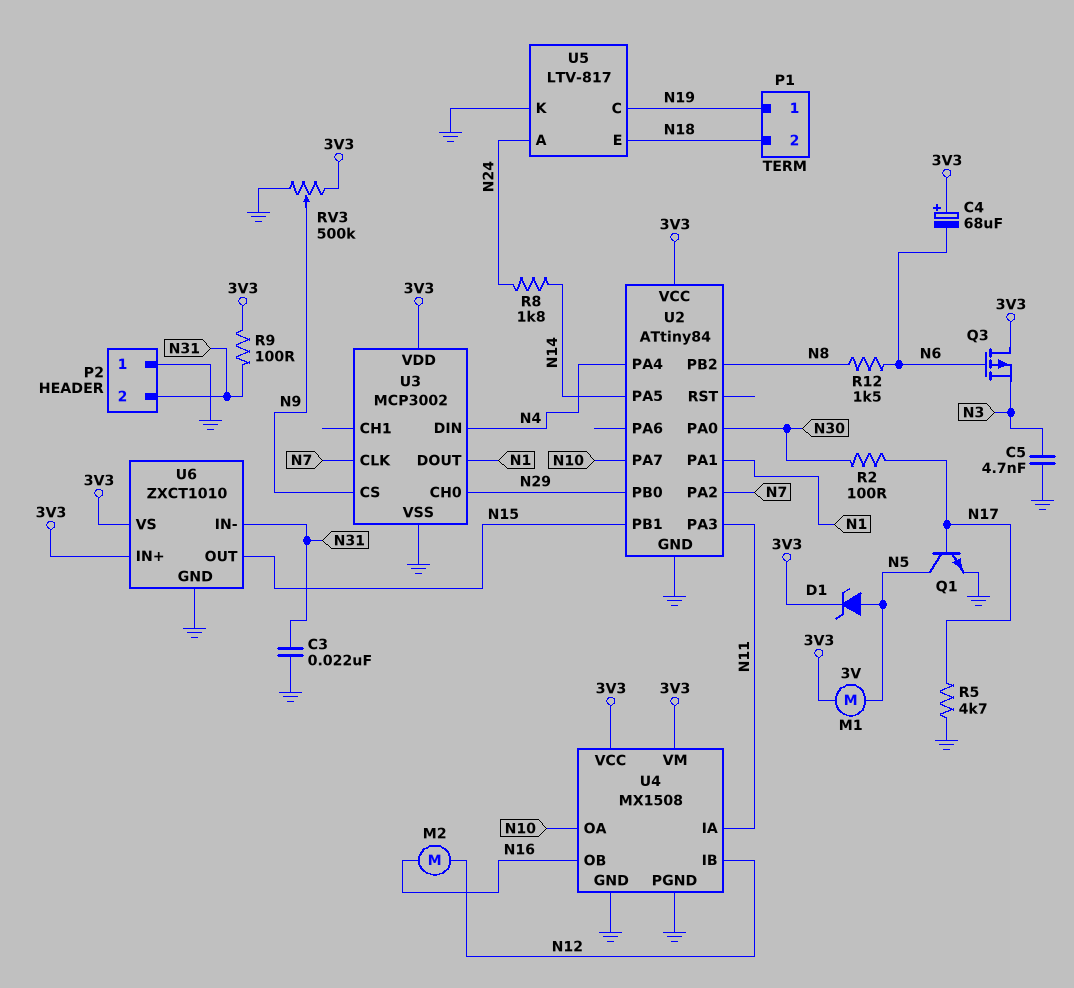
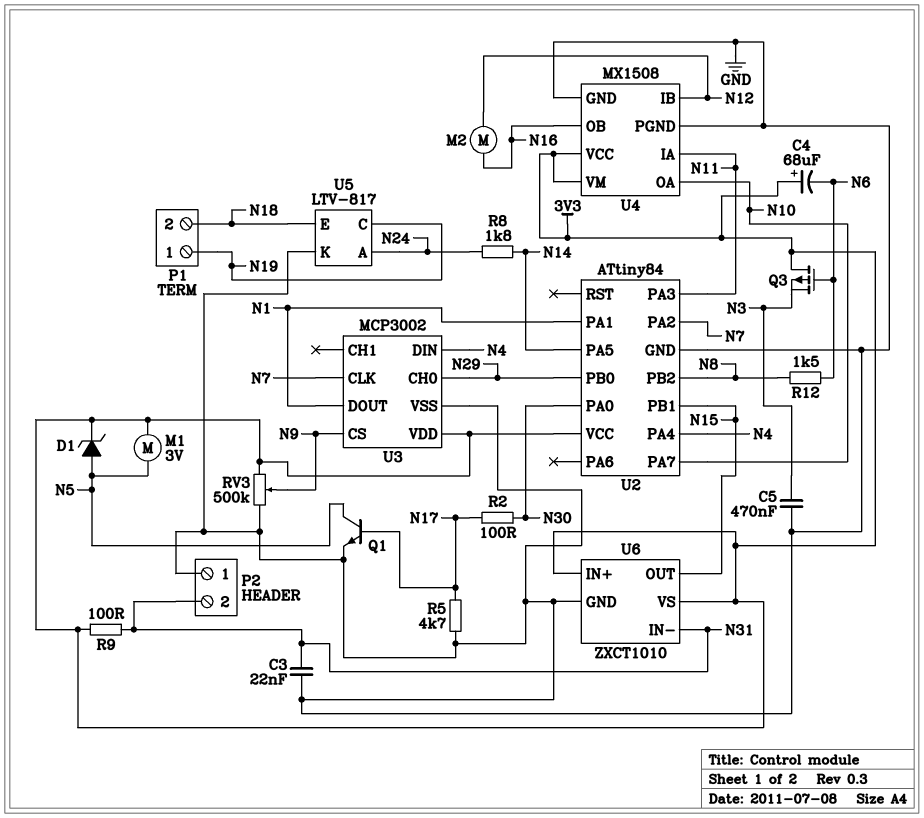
C5: 4.7nF (GND, N3) -> 470nF (GND, N3)

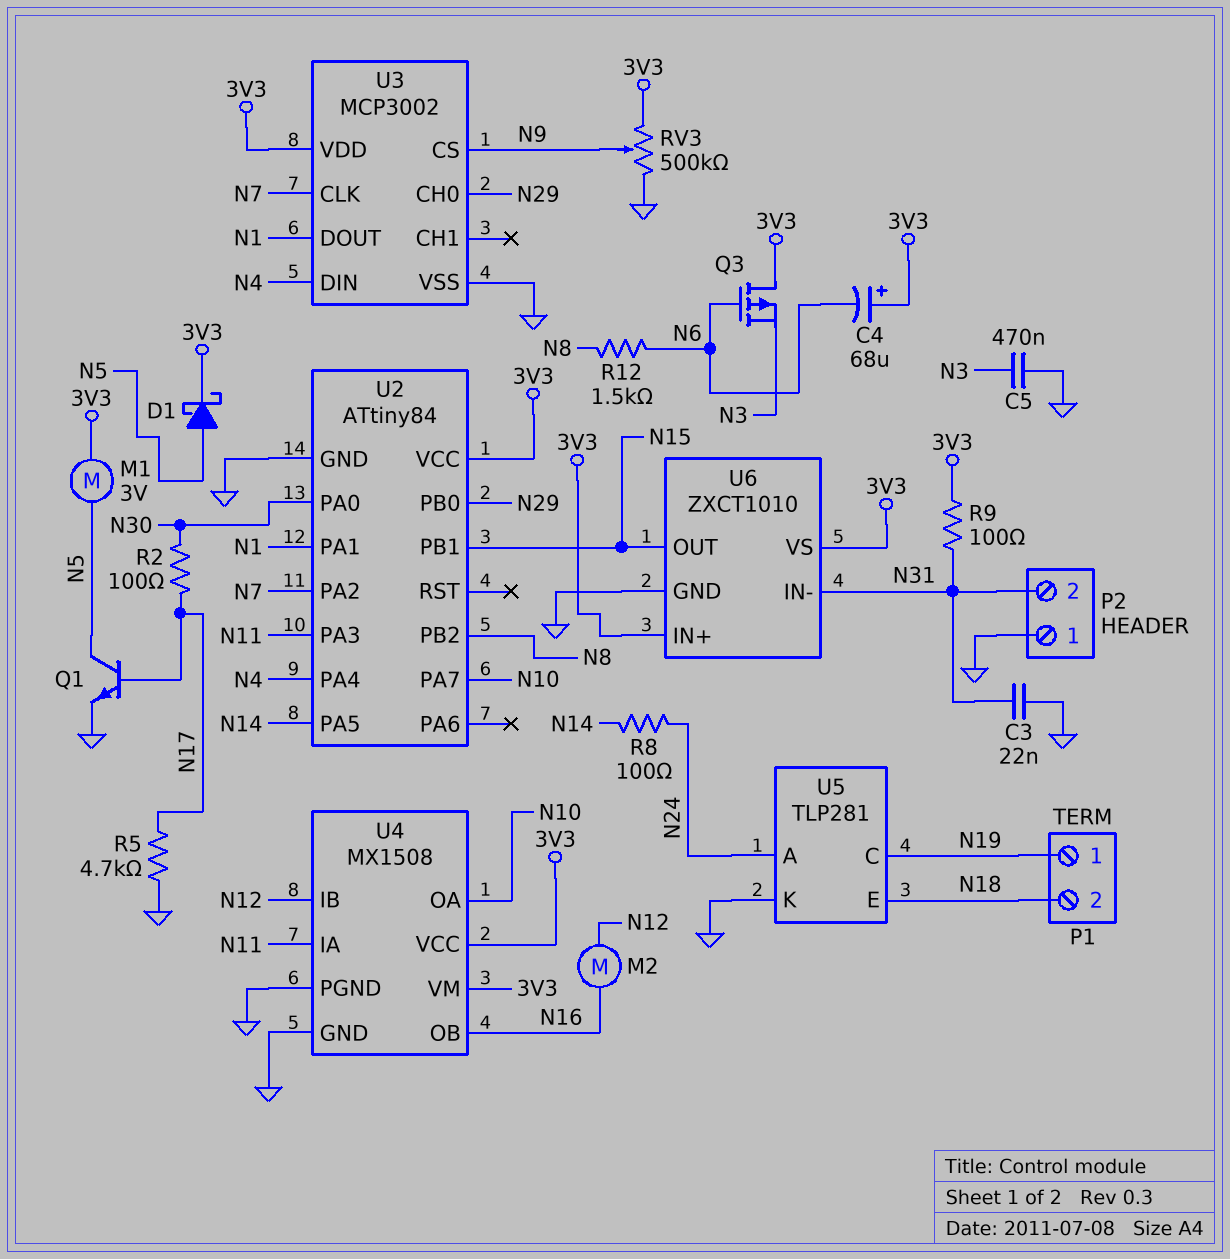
D1: zener (A N5, K 3V3) -> schottky (A N5, K 3V3)
R8: 1.8k (N14, N24) -> 100 (N14, N24)
U5: LTV-817 -> TLP281

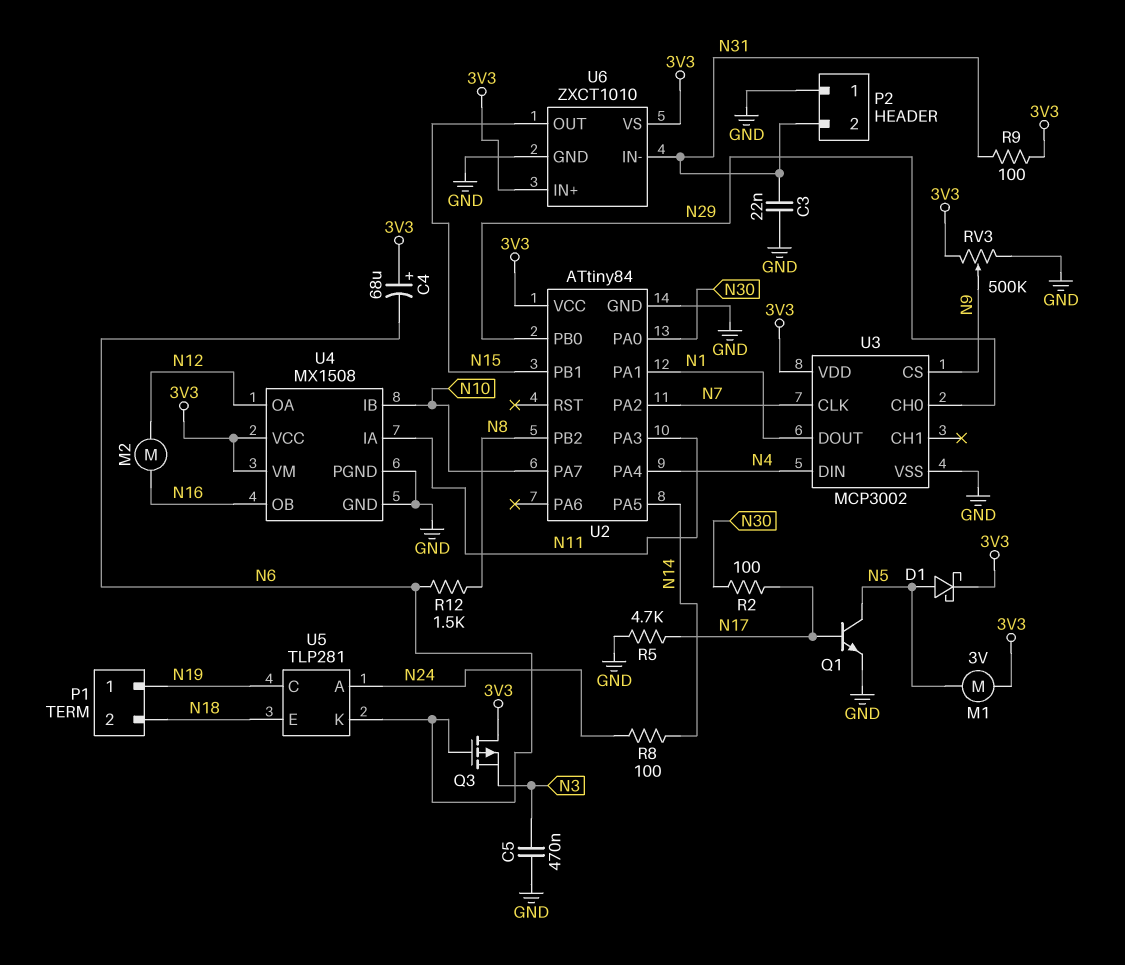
U4 pin IB: N12 -> N10
U4 pin OA: N10 -> N12
U5 pin K: GND -> N6

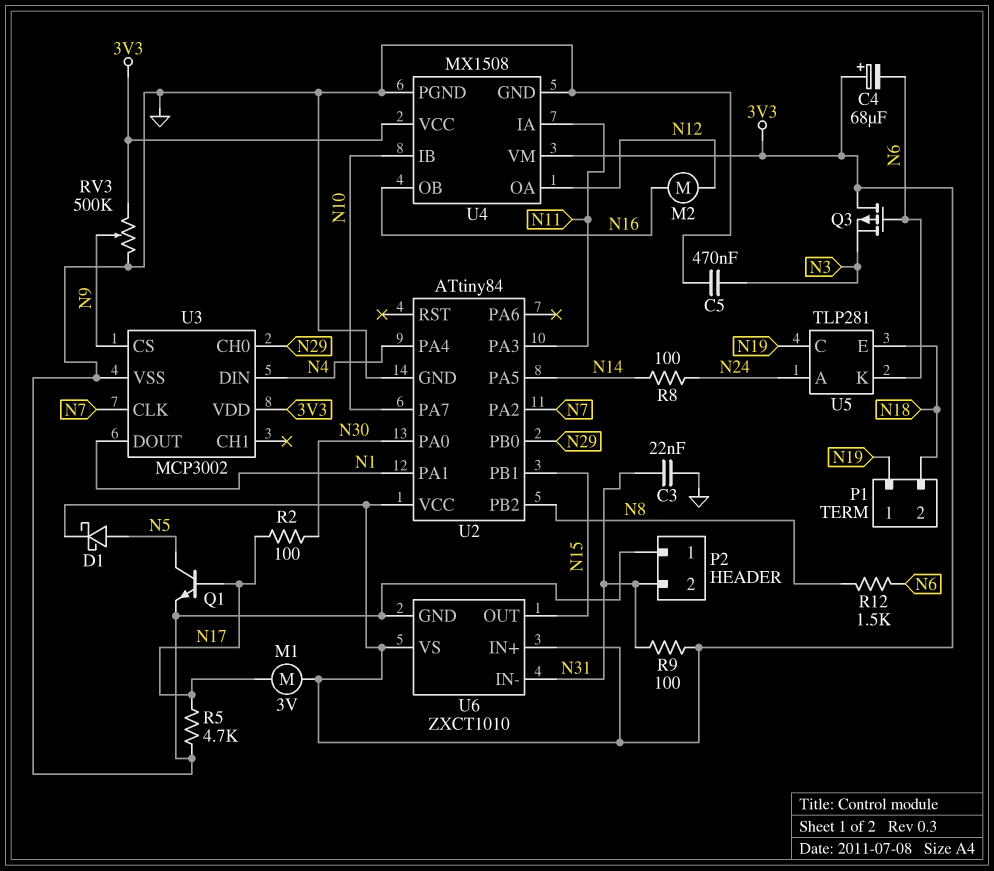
M1: motor 3V (3V3, N5) -> motor 3V (3V3, N17)

